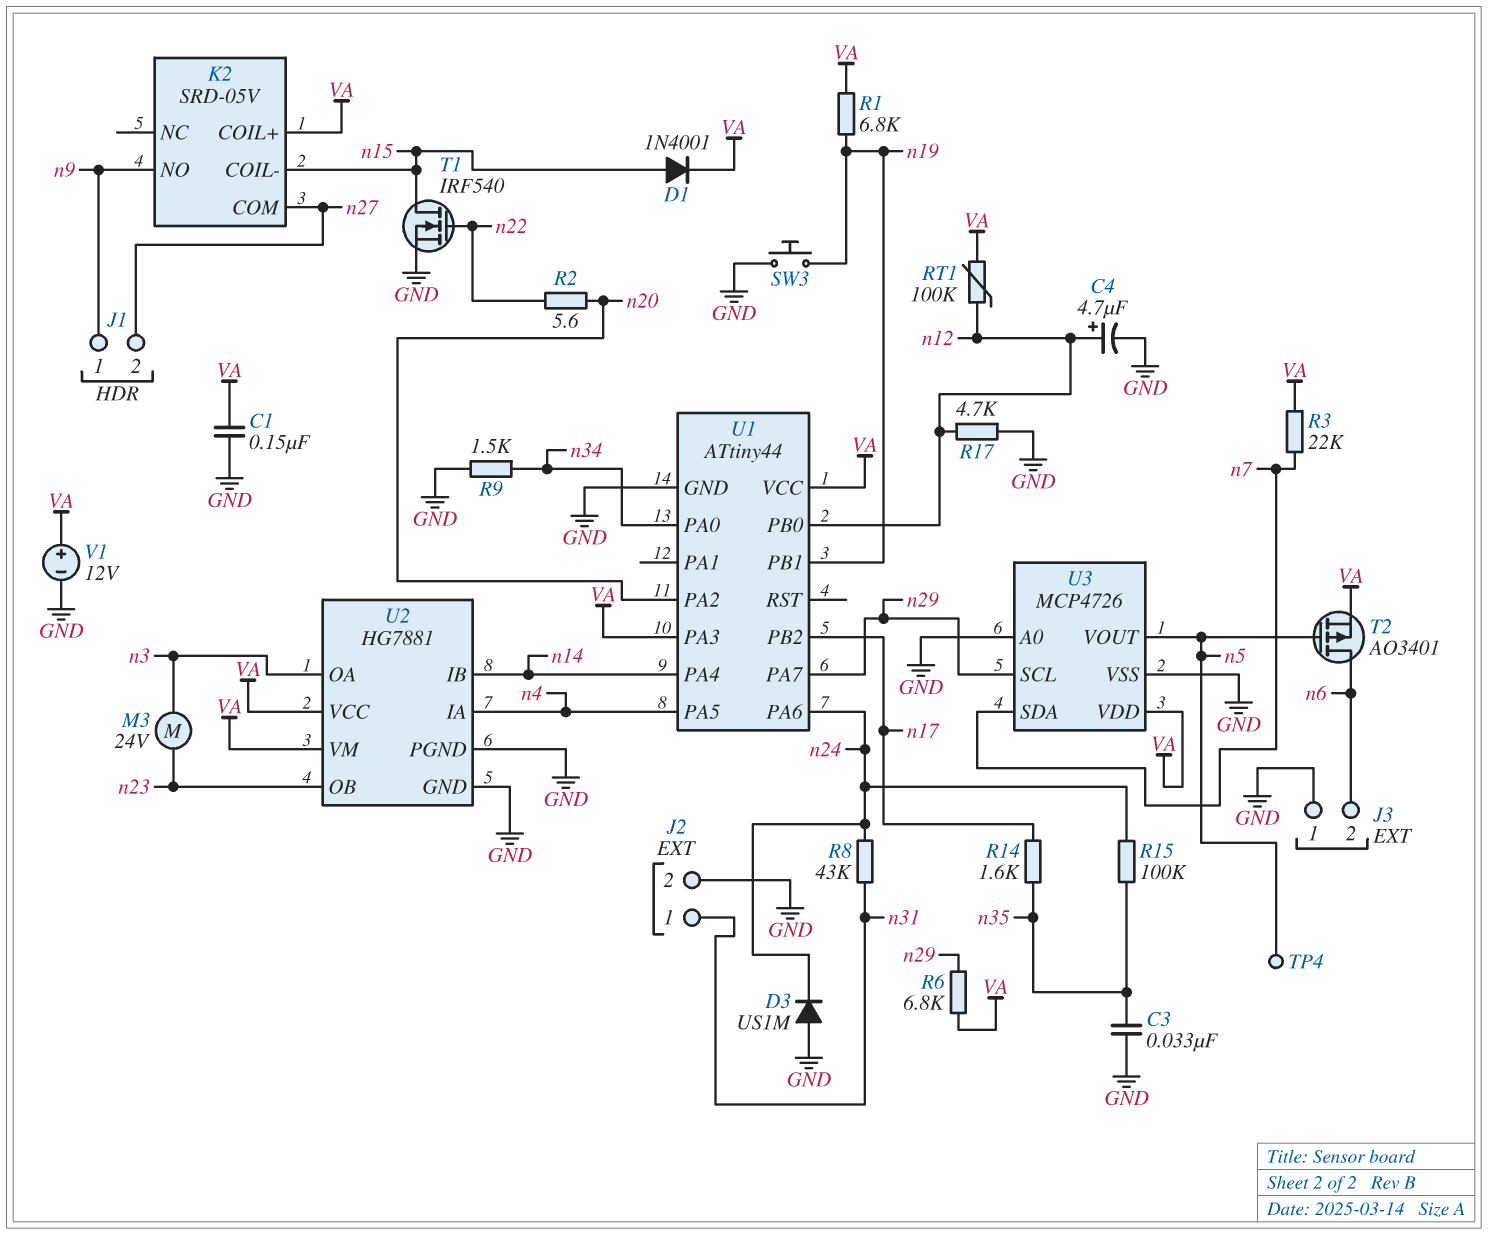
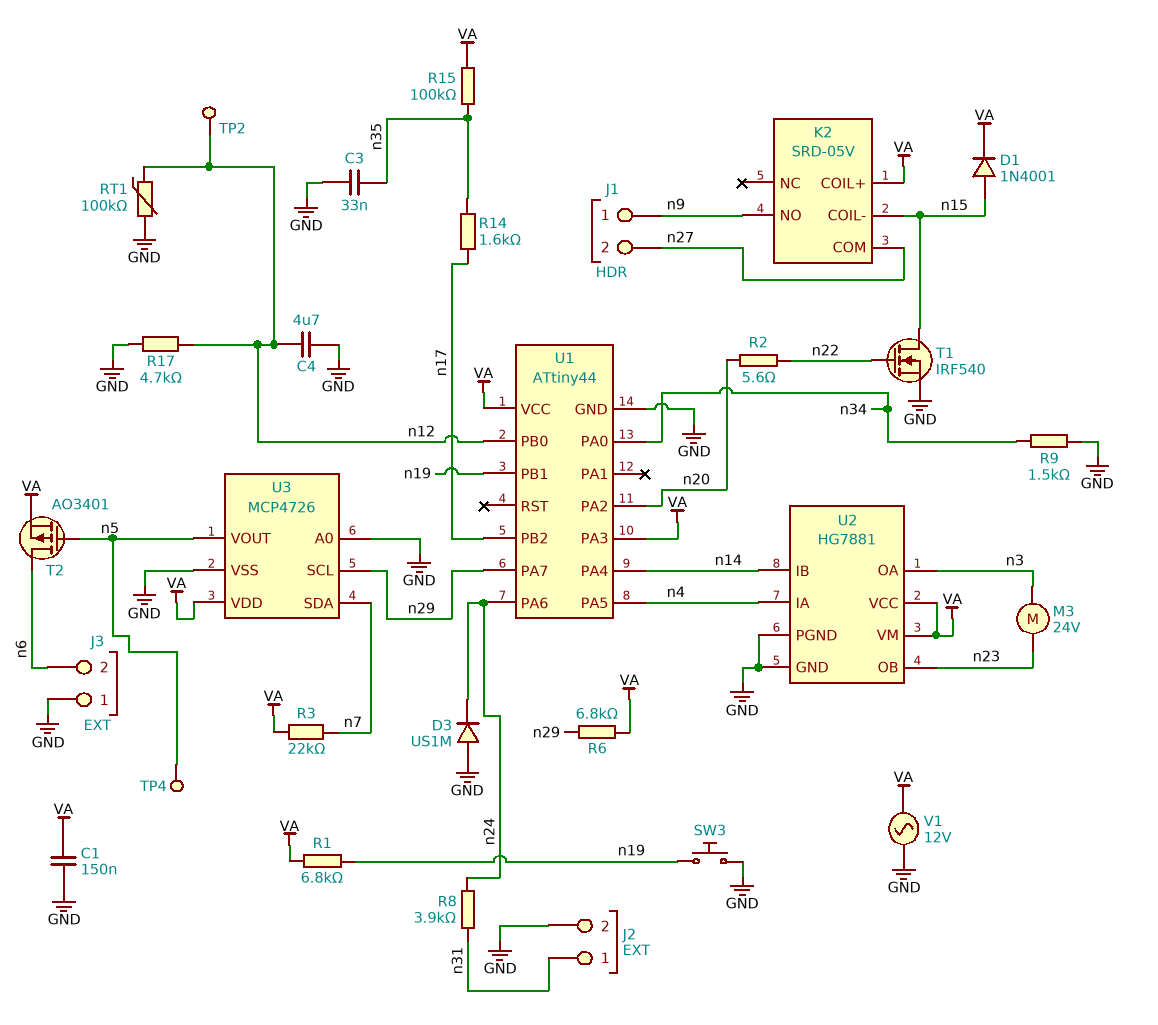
C4: 4.7uF (plus n12, minus GND) -> 4.7uF (GND, n12)
R8: 43k (n24, n31) -> 3.9k (n24, n31)
R15: 100k (n24, n35) -> 100k (VA, n35)
RT1: 100k (VA, n12) -> 100k (GND, n12)
TP2: none -> test point (n12)
V1: 12V (plus VA, minus GND) -> AC 12V (GND, VA)

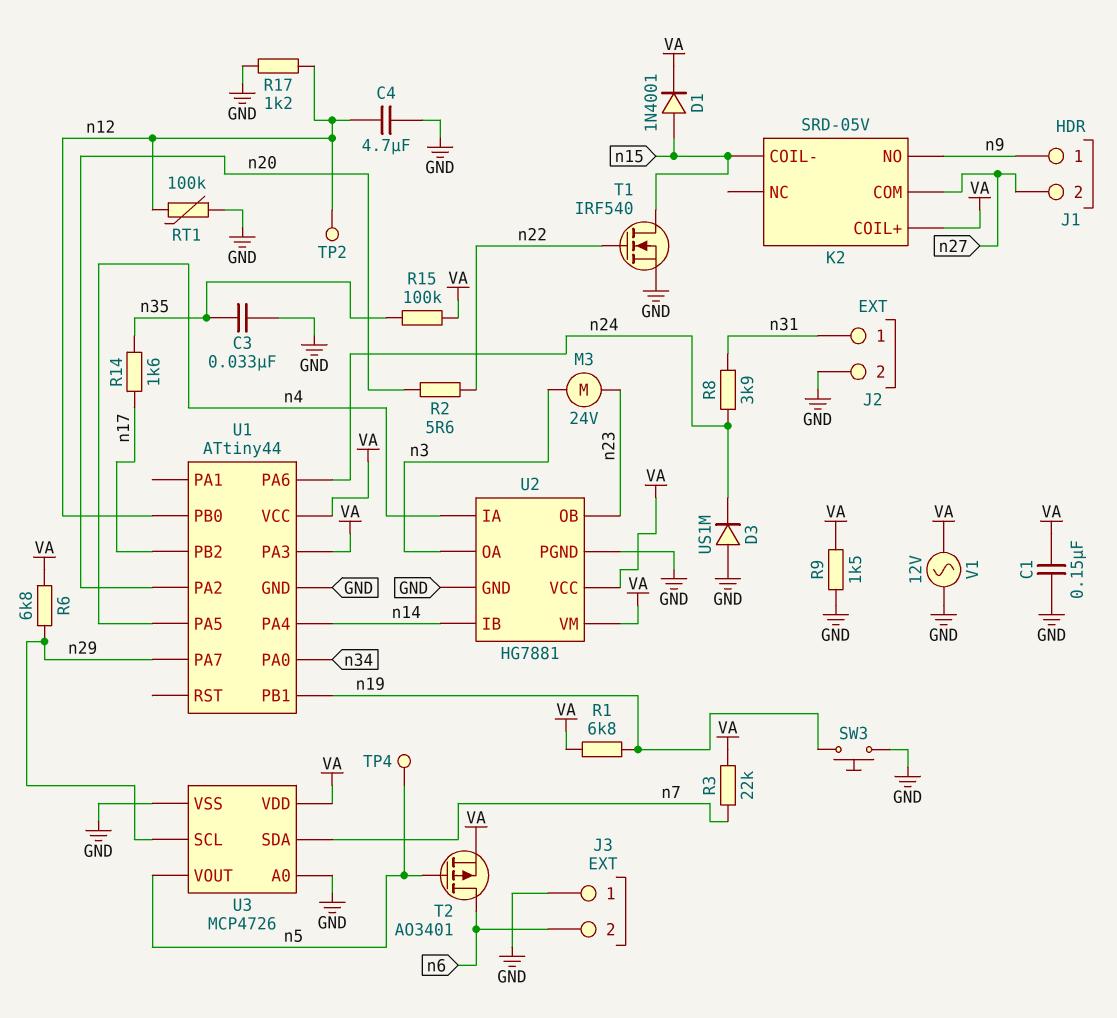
R9: 1.5k (GND, n34) -> 1.5k (GND, VA)
R17: 4.7k (GND, n12) -> 1.2k (GND, n12)

